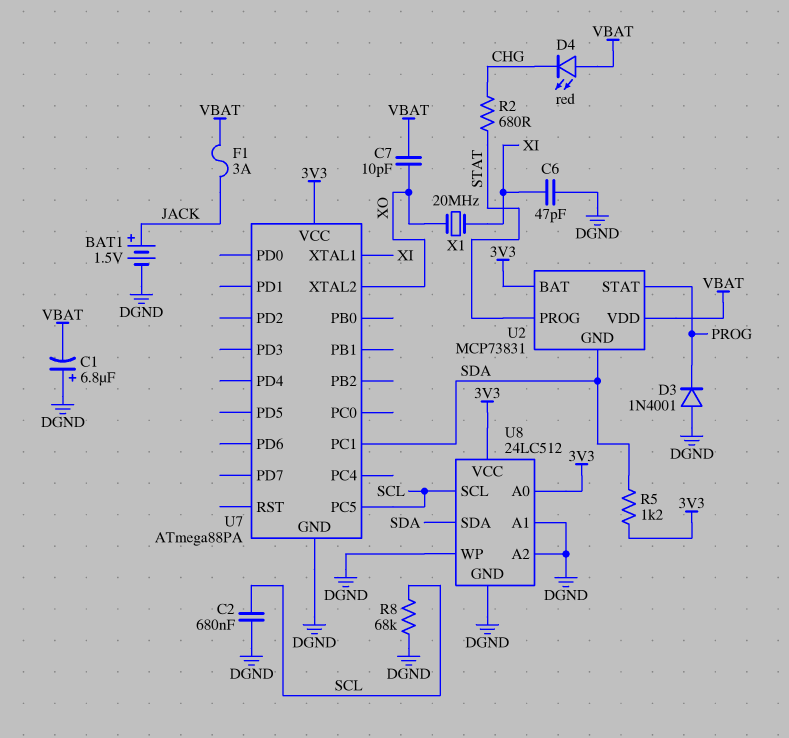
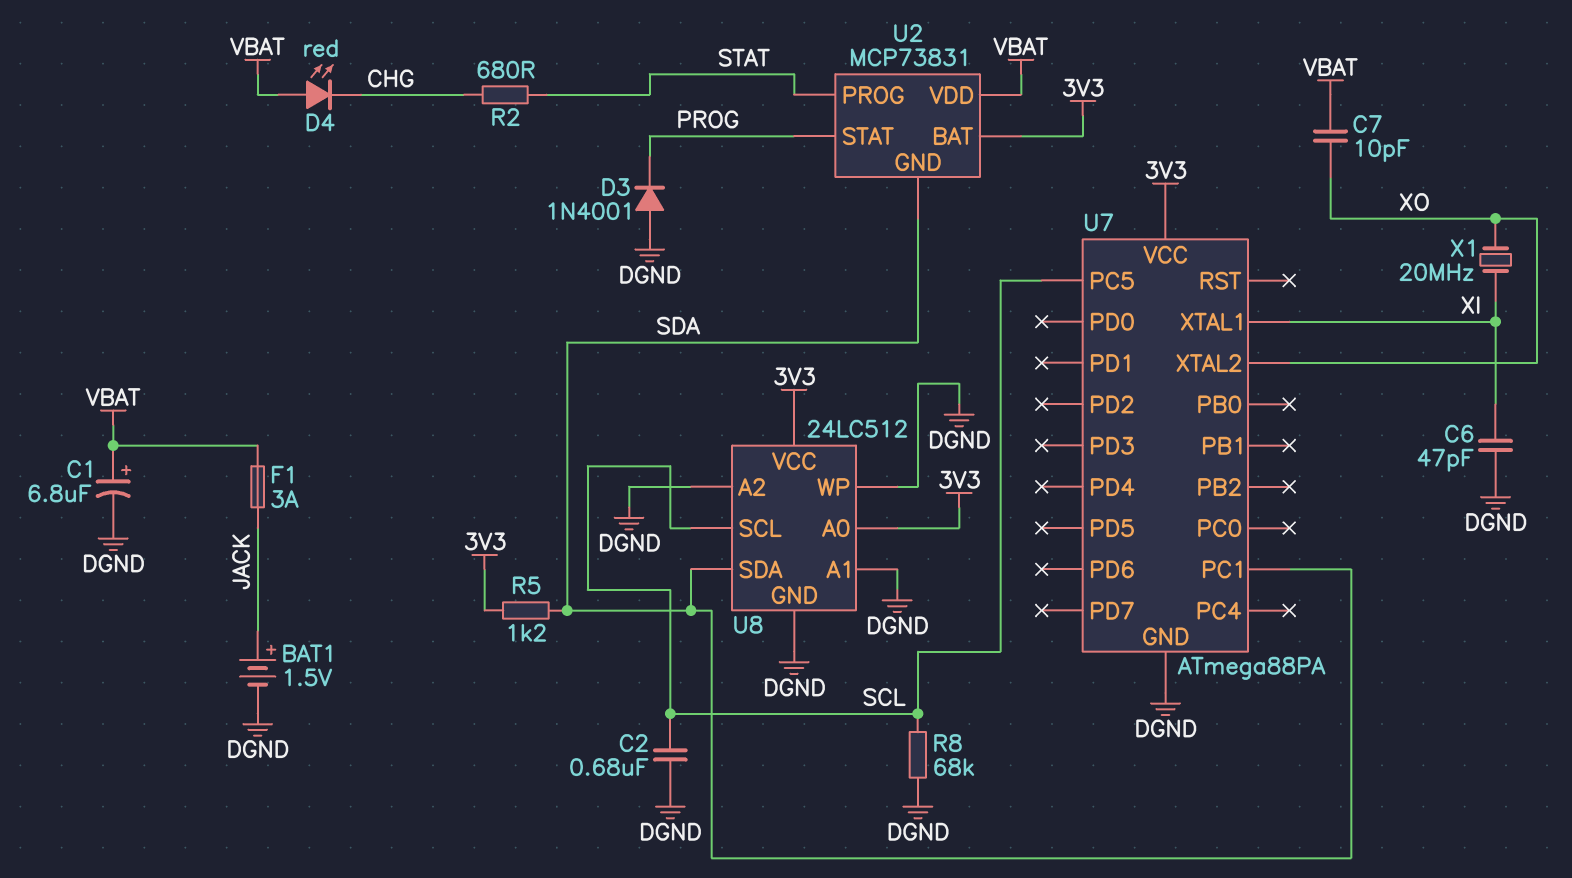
C1: 6.8uF (plus DGND, minus VBAT) -> 6.8uF (plus VBAT, minus DGND)

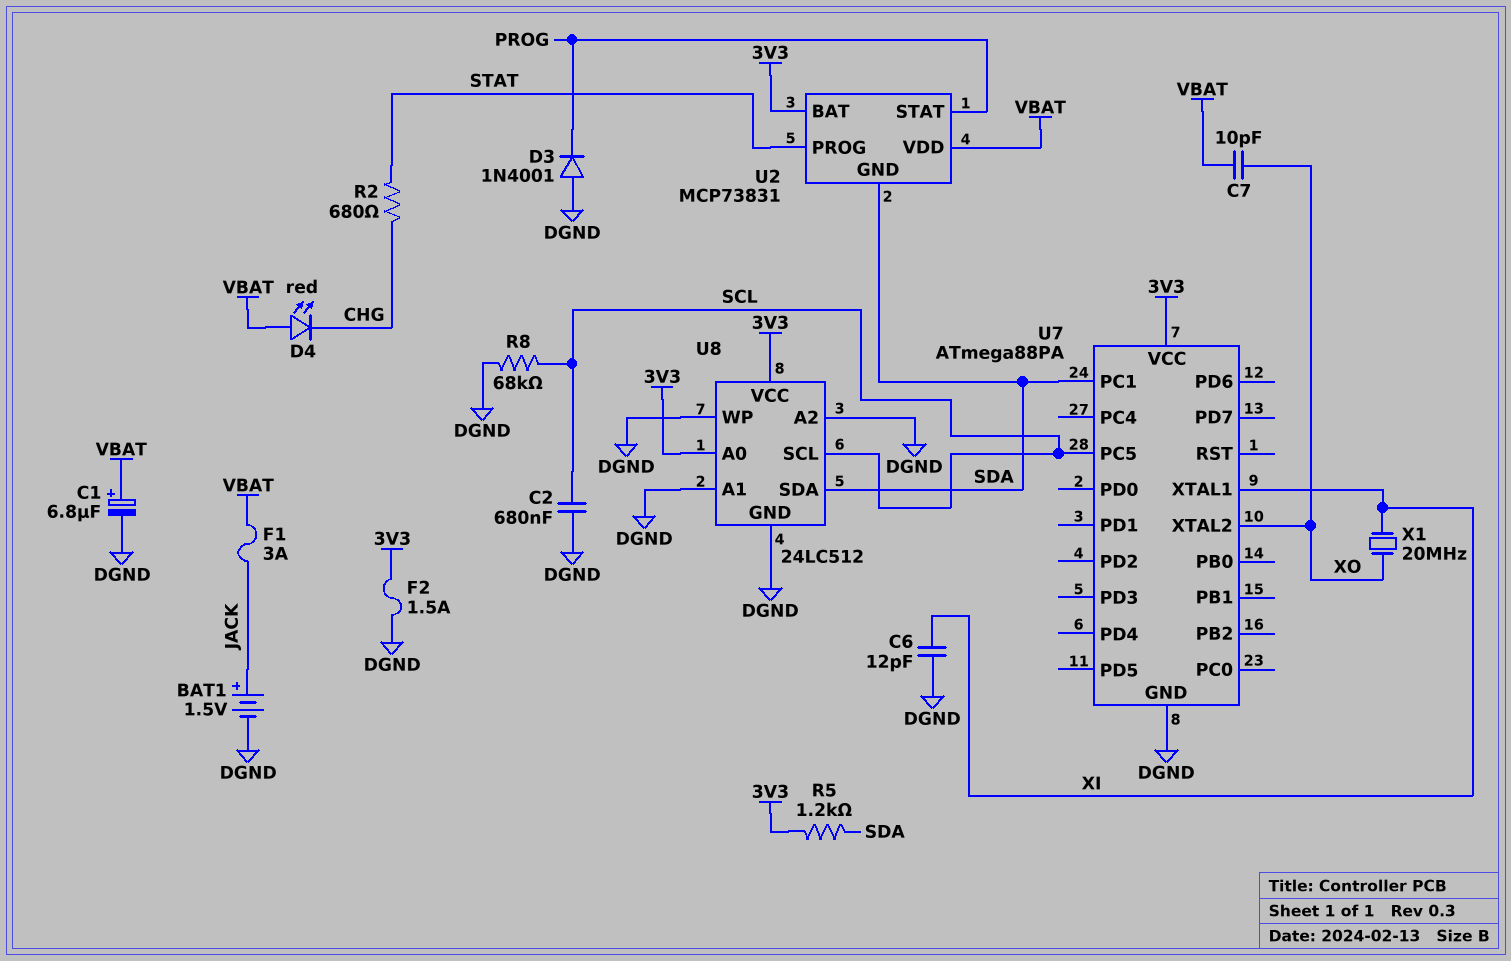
C6: 47pF (DGND, XI) -> 12pF (DGND, XI)
F2: none -> 1.5A (3V3, DGND)

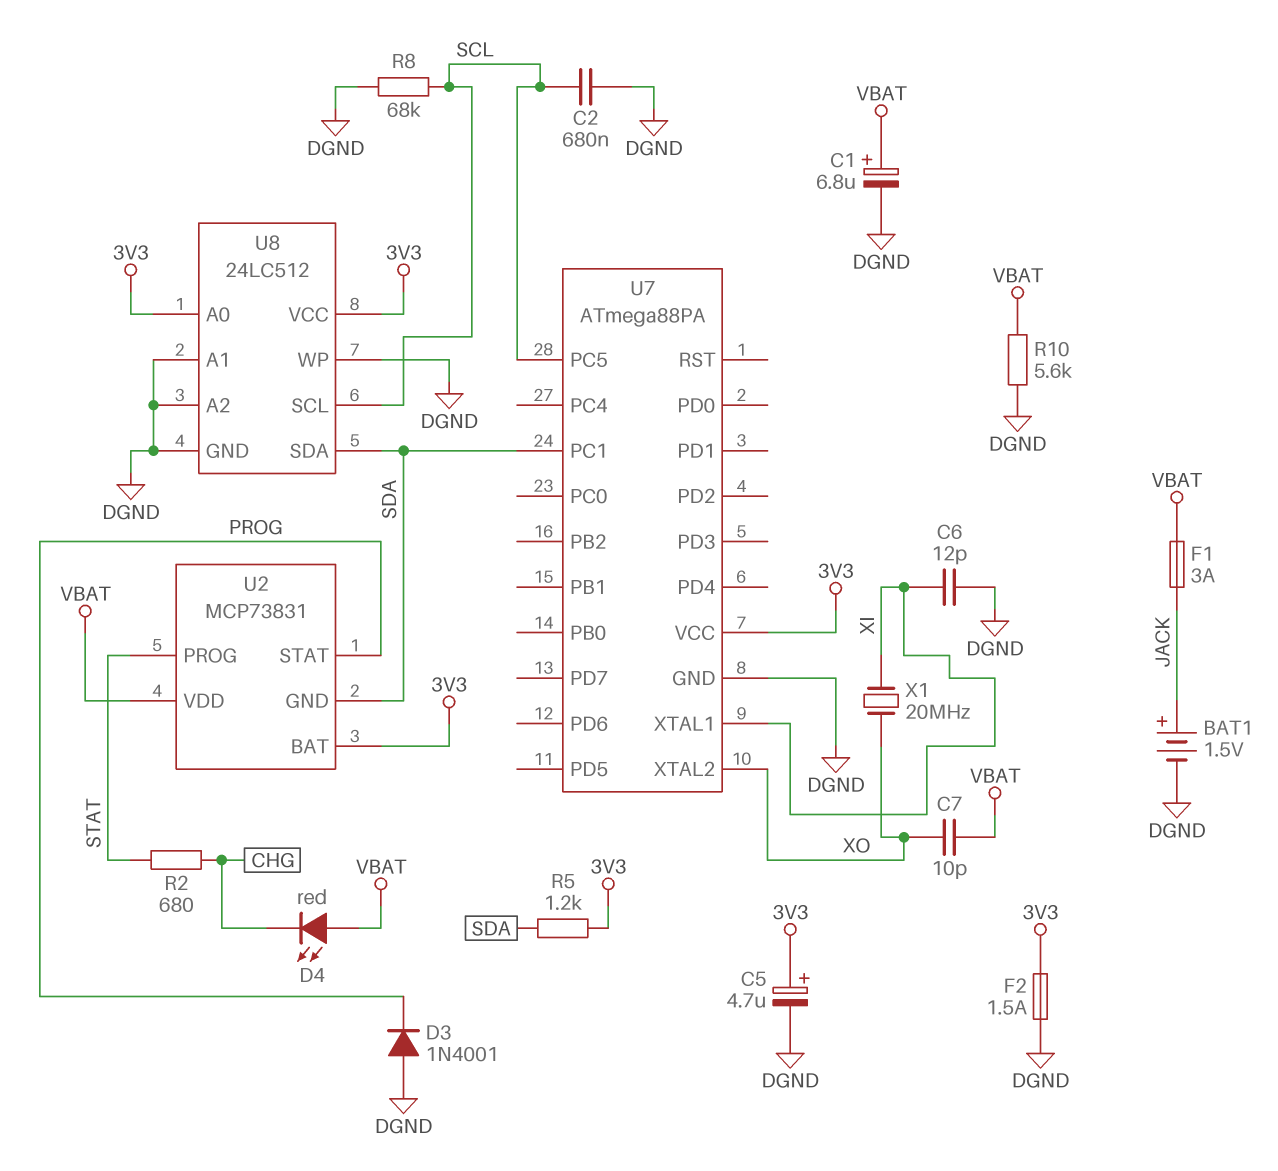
C5: none -> 4.7uF (plus 3V3, minus DGND)
R10: none -> 5.6k (DGND, VBAT)

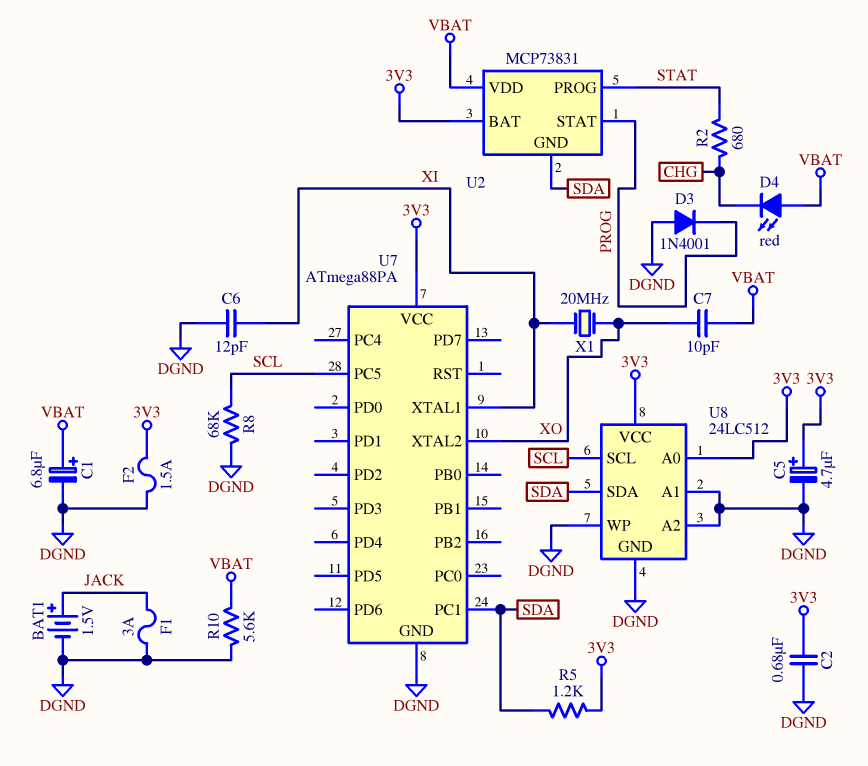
C2: 680nF (DGND, SCL) -> 680nF (3V3, DGND)
F1: 3A (JACK, VBAT) -> 3A (DGND, JACK)

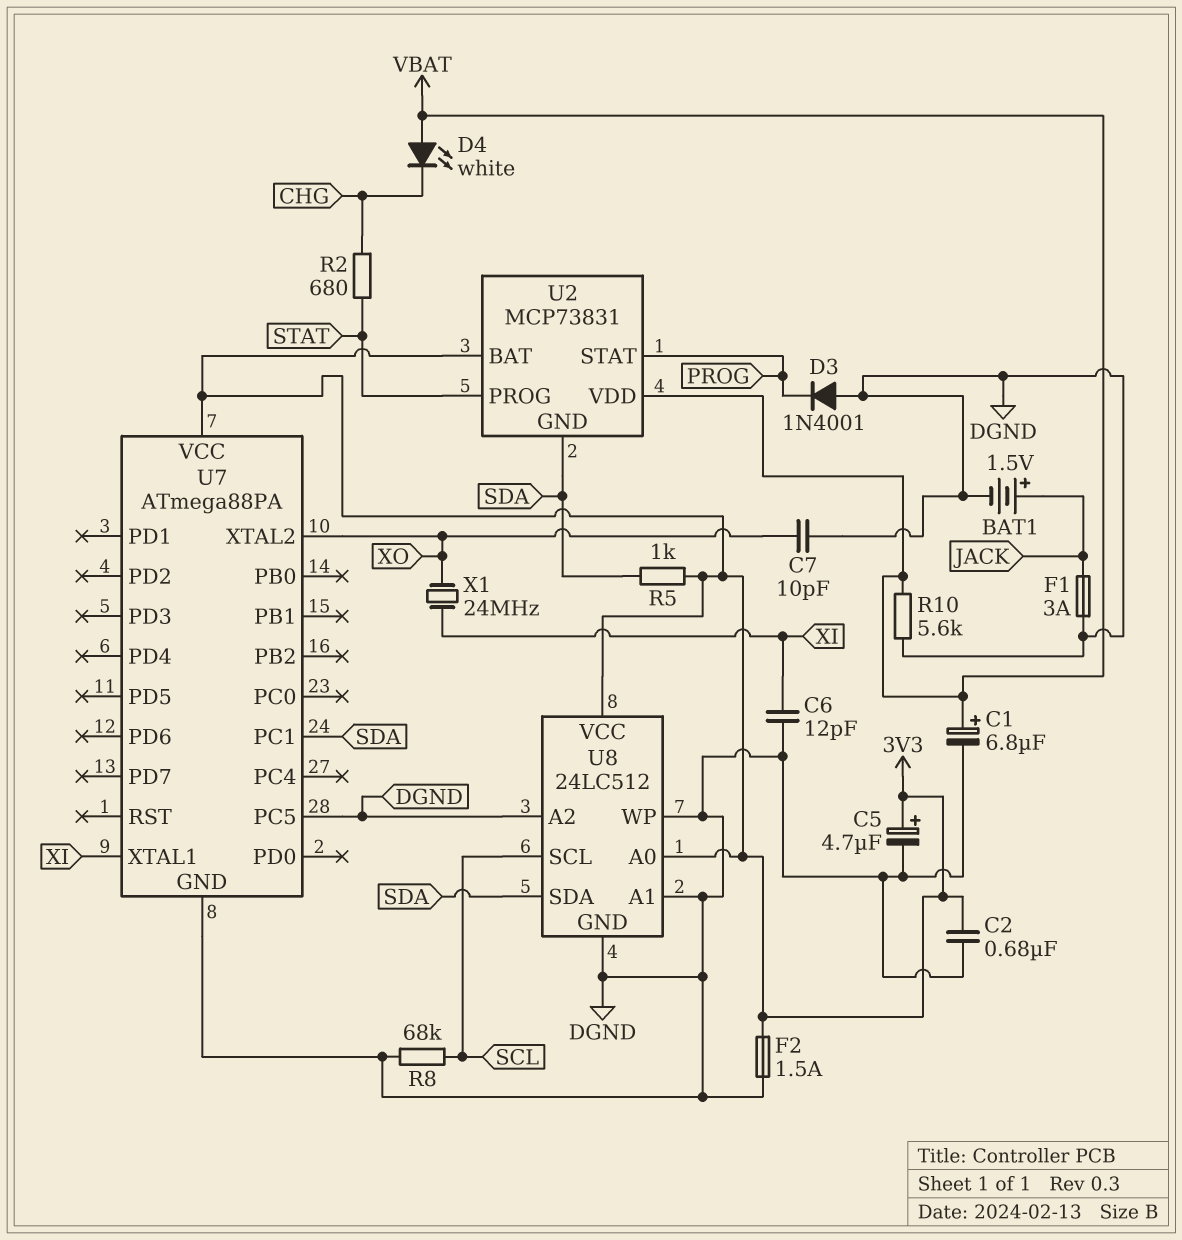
C7: 10pF (VBAT, XO) -> 10pF (DGND, XO)
D4: LED red (A VBAT, K CHG) -> LED white (A VBAT, K CHG)
R5: 1.2k (3V3, SDA) -> 1k (3V3, SDA)
U7 pin PC5: SCL -> DGND
X1: 20MHz (XI, XO) -> 24MHz (XI, XO)

